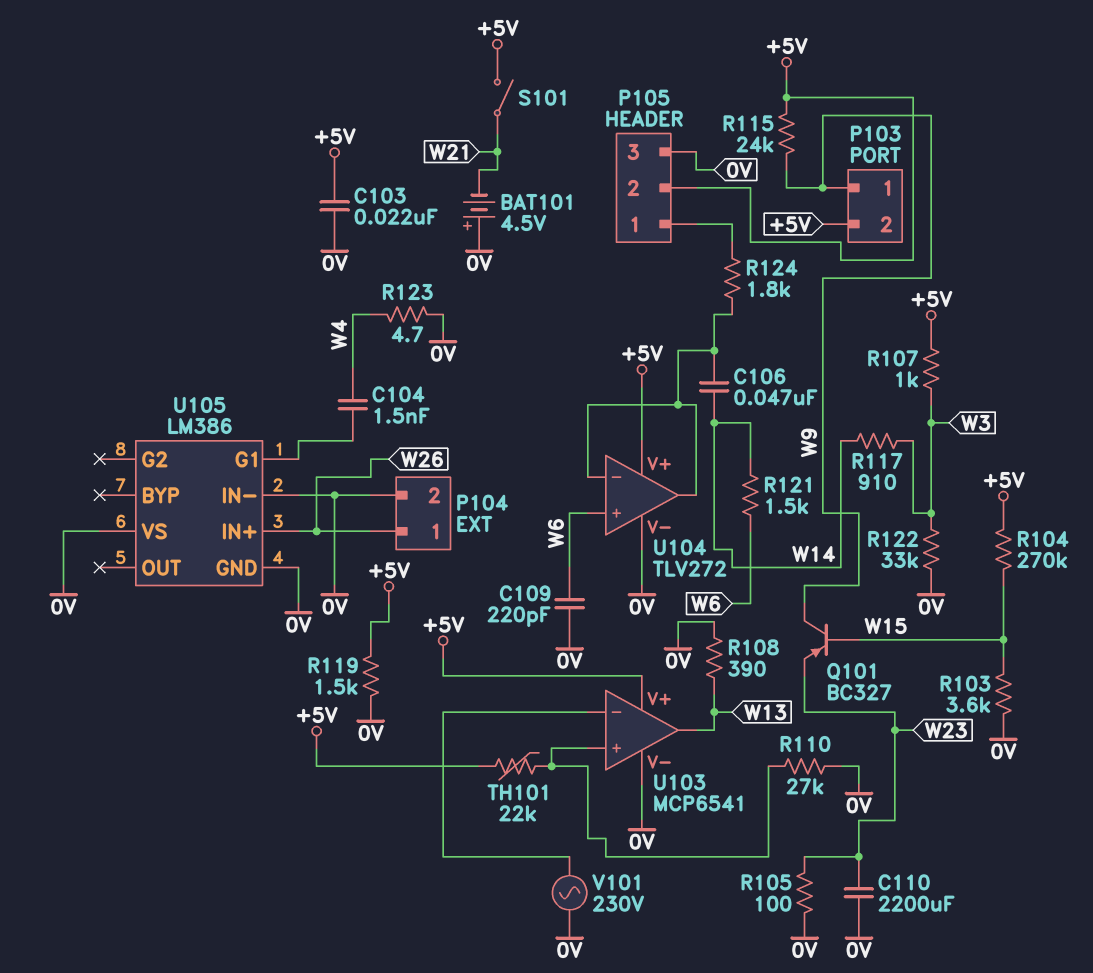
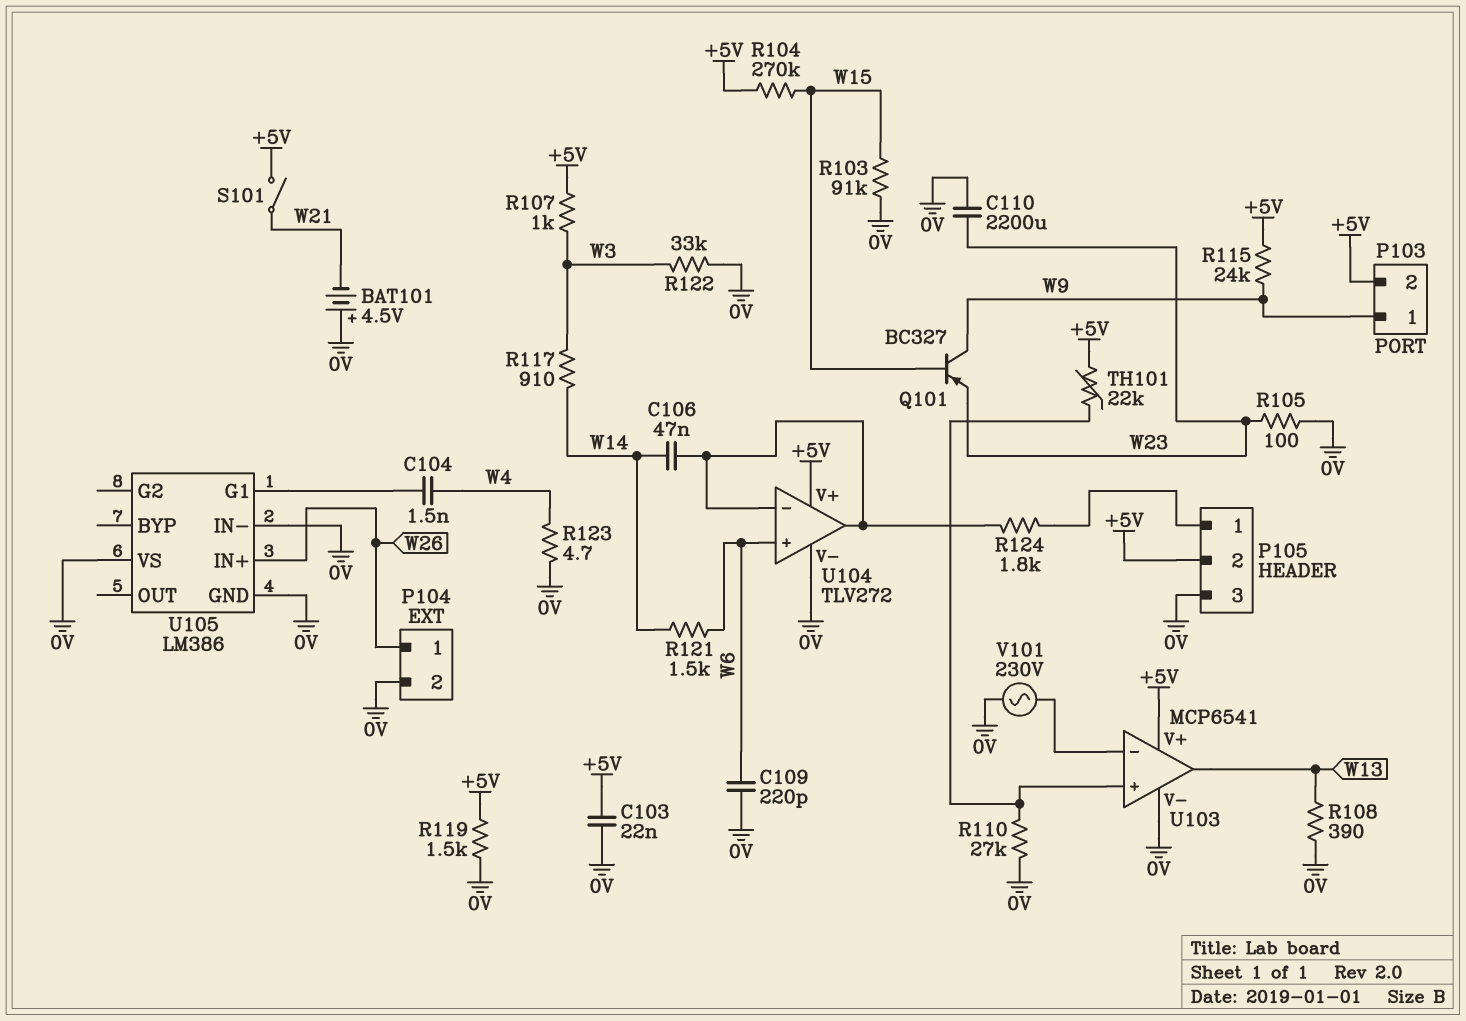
R103: 3.6k (0V, W15) -> 91k (0V, W15)

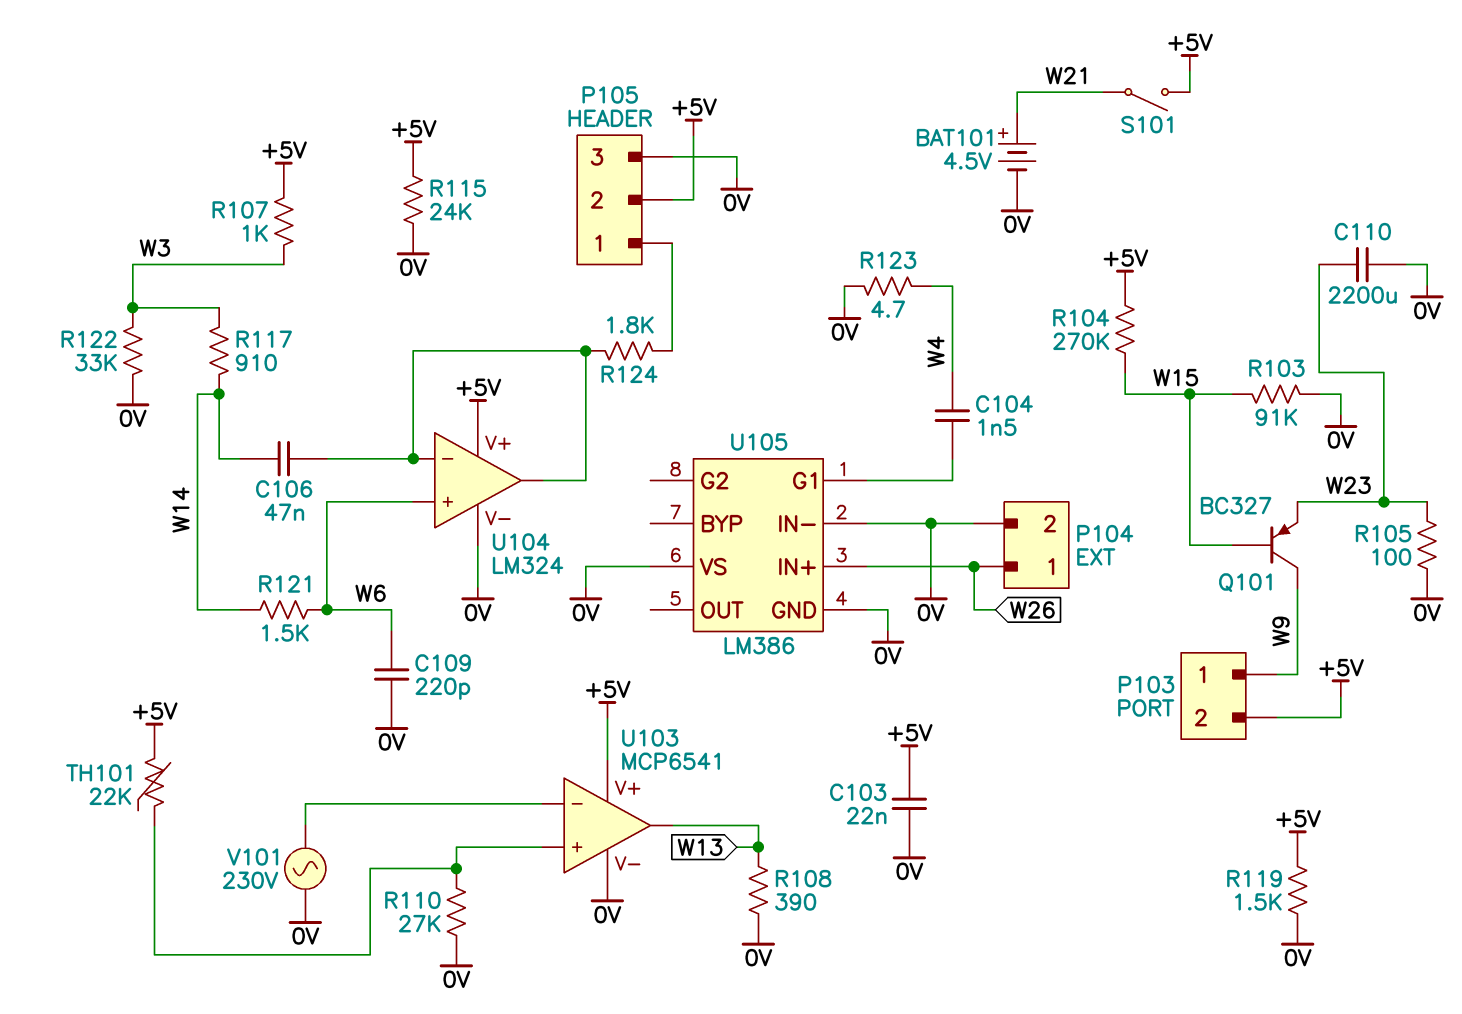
BAT101: 4.5V (plus 0V, minus W21) -> 4.5V (plus W21, minus 0V)
R115: 24k (+5V, W9) -> 24k (+5V, 0V)
U104: TLV272 -> LM324

